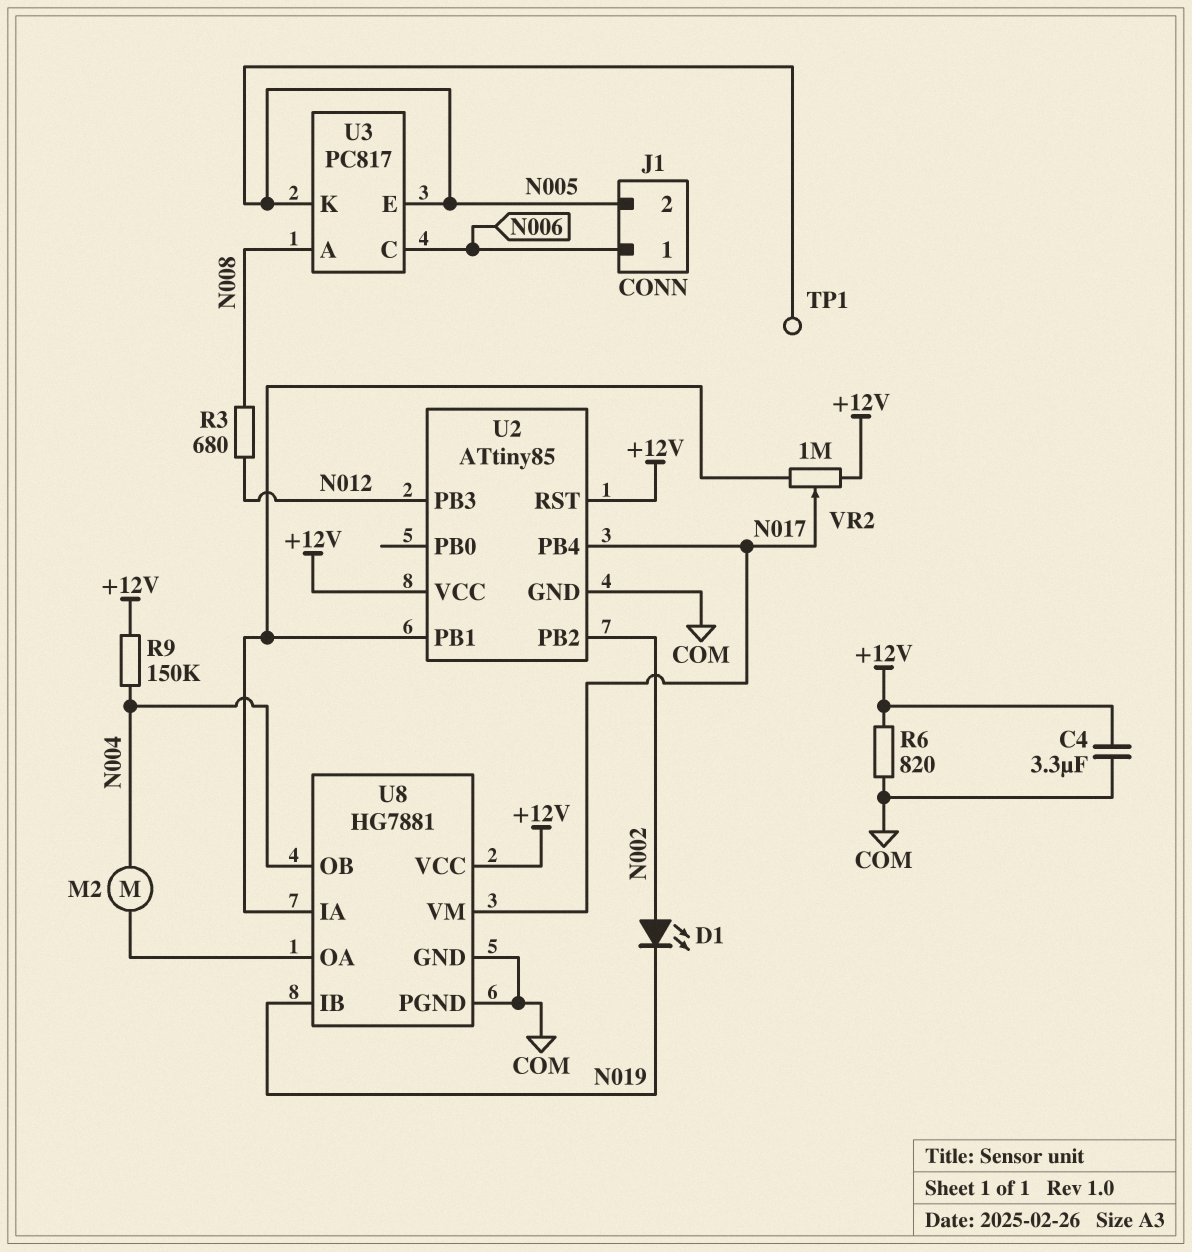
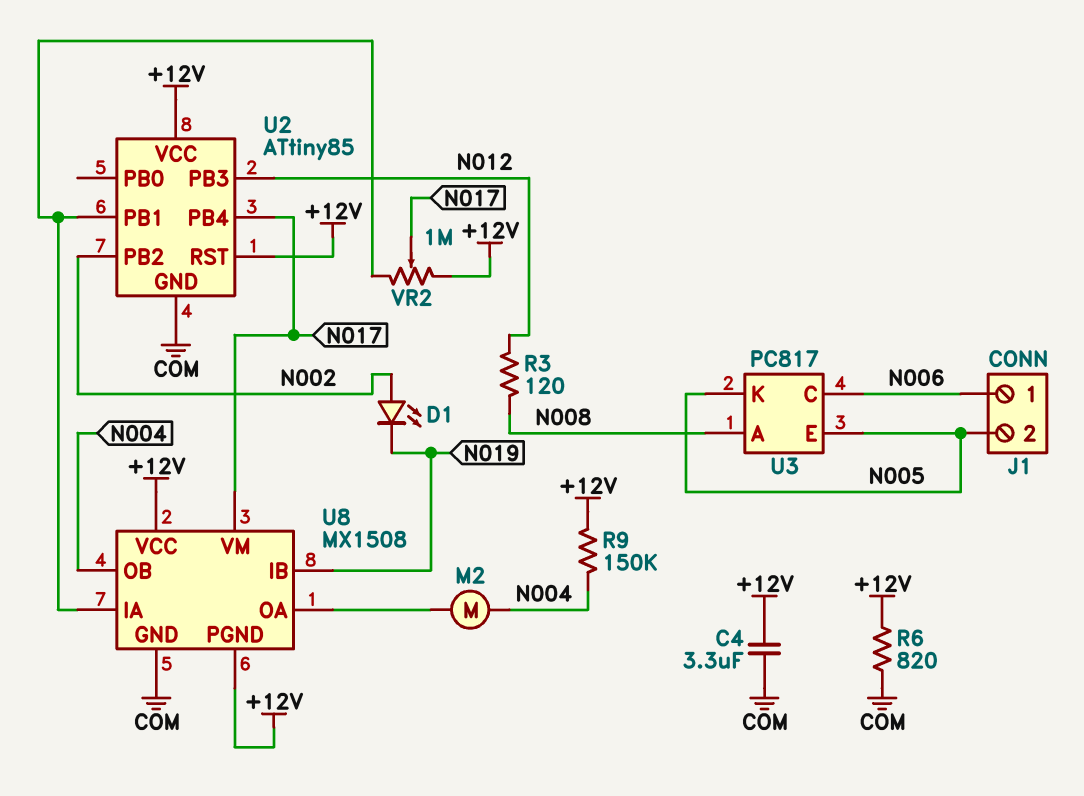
R3: 680 (N008, N012) -> 120 (N008, N012)
TP1: test point (N005) -> none
U8: HG7881 -> MX1508
U8 pin PGND: COM -> +12V

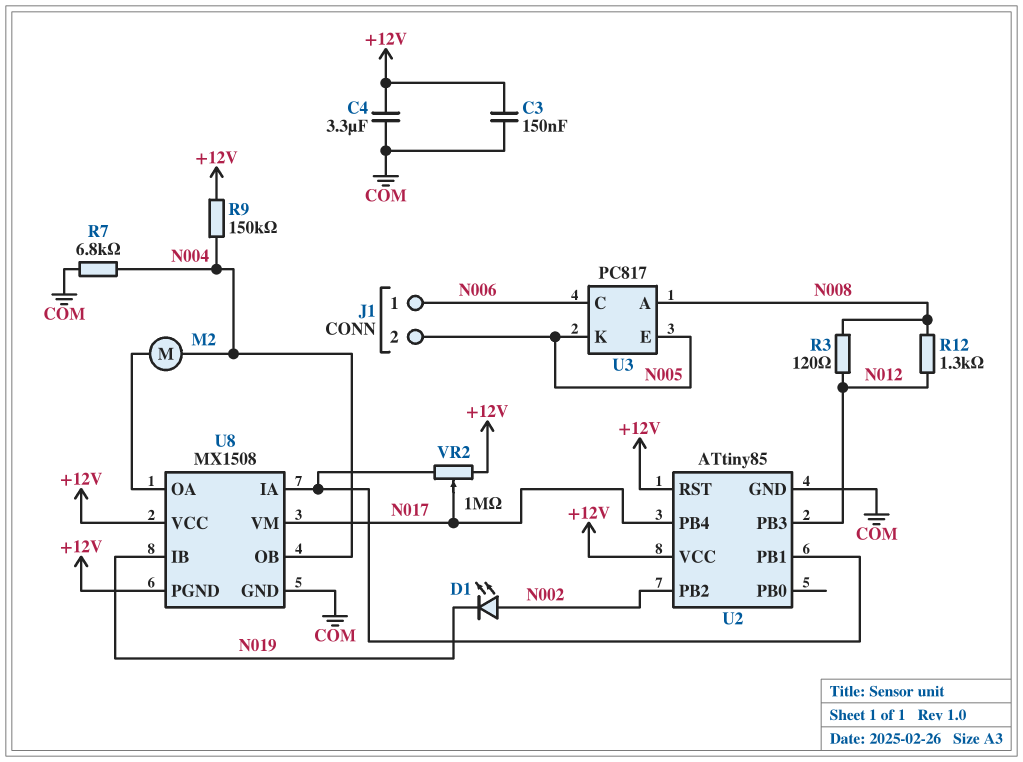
C3: none -> 150nF (+12V, COM)
R6: 820 (+12V, COM) -> none
R7: none -> 6.8k (COM, N004)
R12: none -> 1.3k (N008, N012)

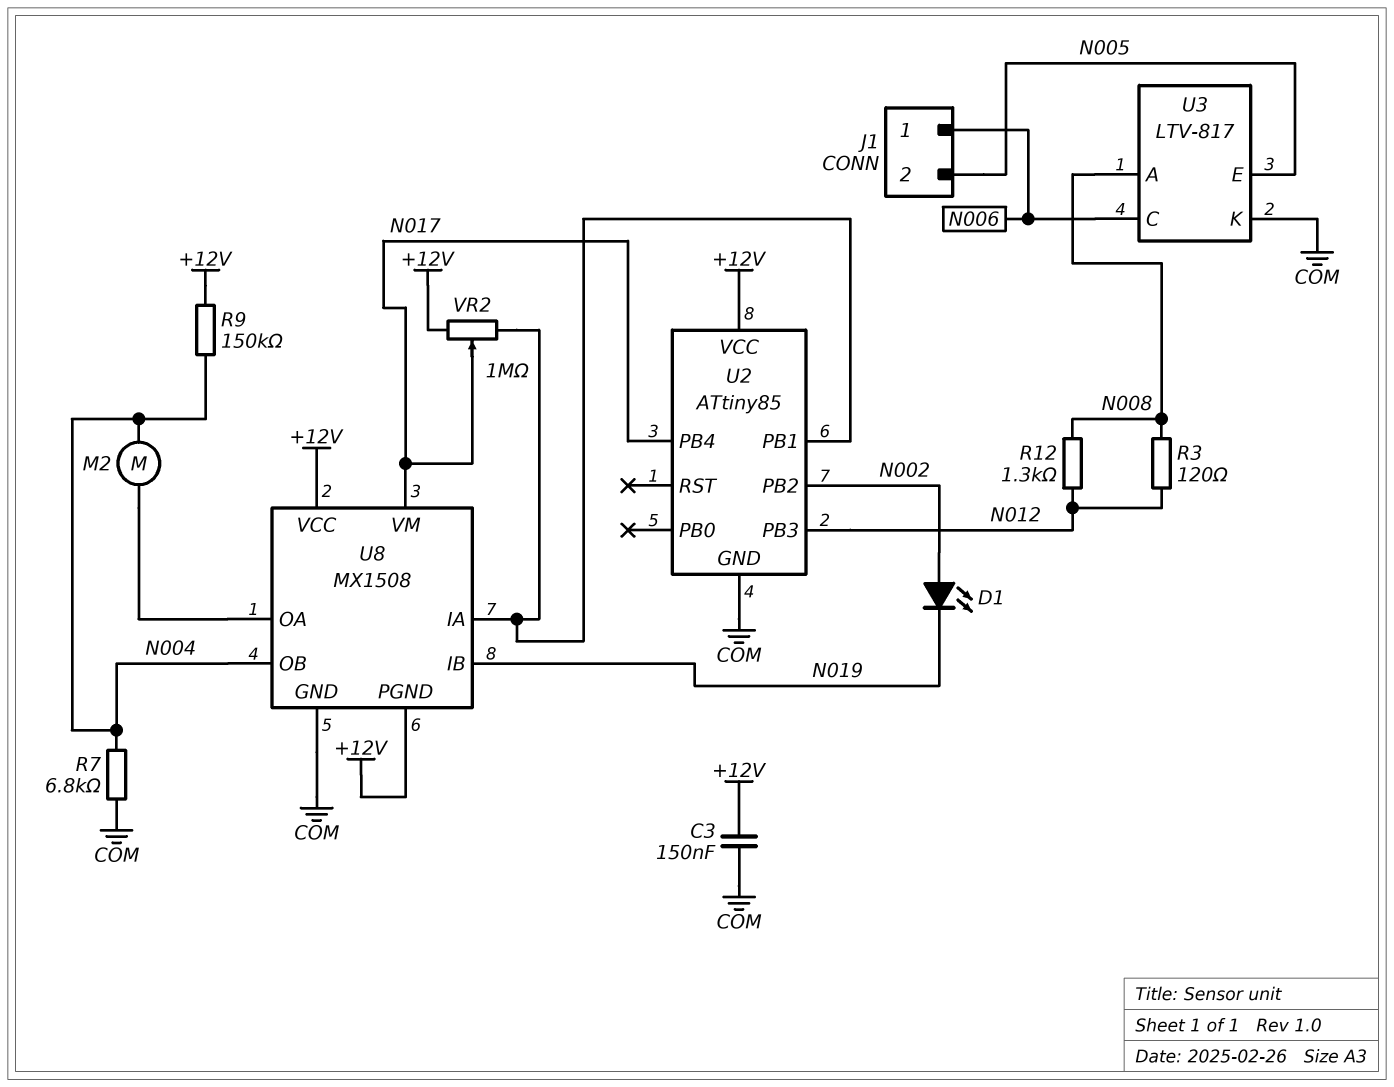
C4: 3.3uF (+12V, COM) -> none
U2 pin RST: +12V -> none
U3: PC817 -> LTV-817
U3 pin K: N005 -> COM

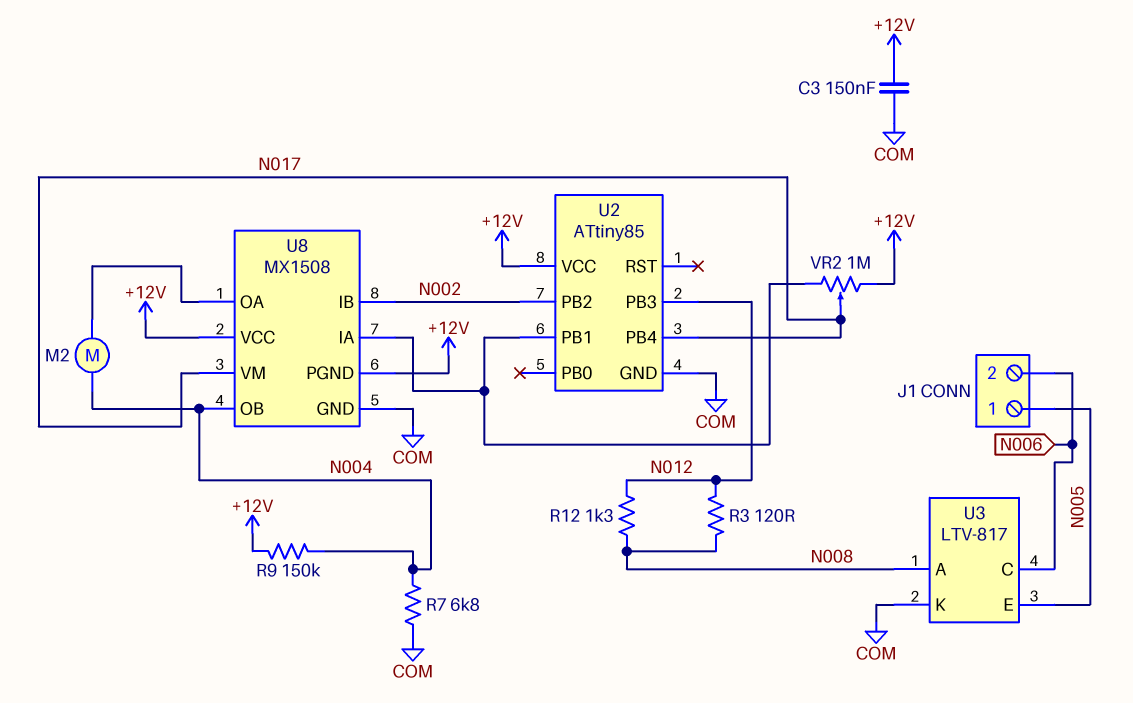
D1: LED (A N002, K N019) -> none
J1 pin 1: N006 -> N005
J1 pin 2: N005 -> N006
U8 pin IB: N019 -> N002

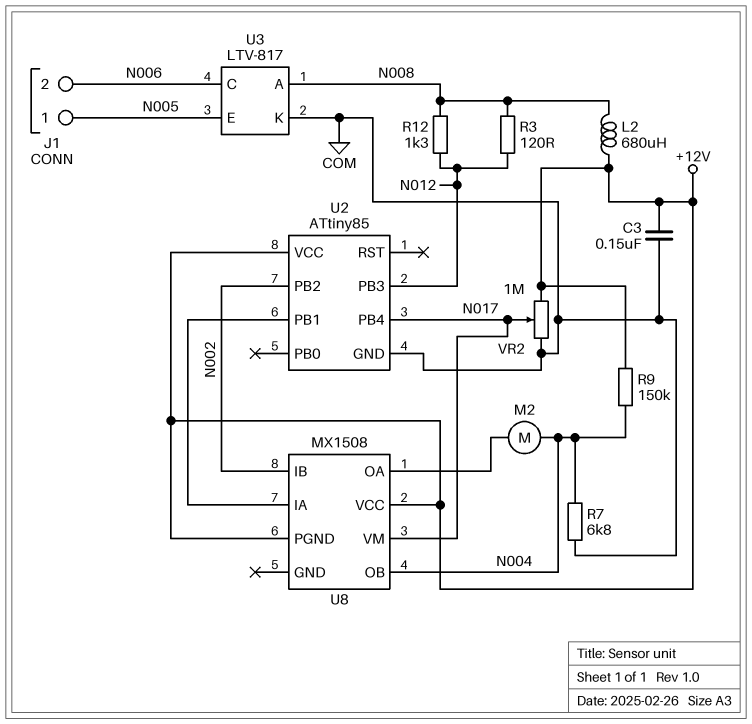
L2: none -> 680uH (+12V, N008)
U8 pin GND: COM -> none
VR2: 1M (+12V, U2/PB1, wiper N017) -> 1M (+12V, COM, wiper N017)

